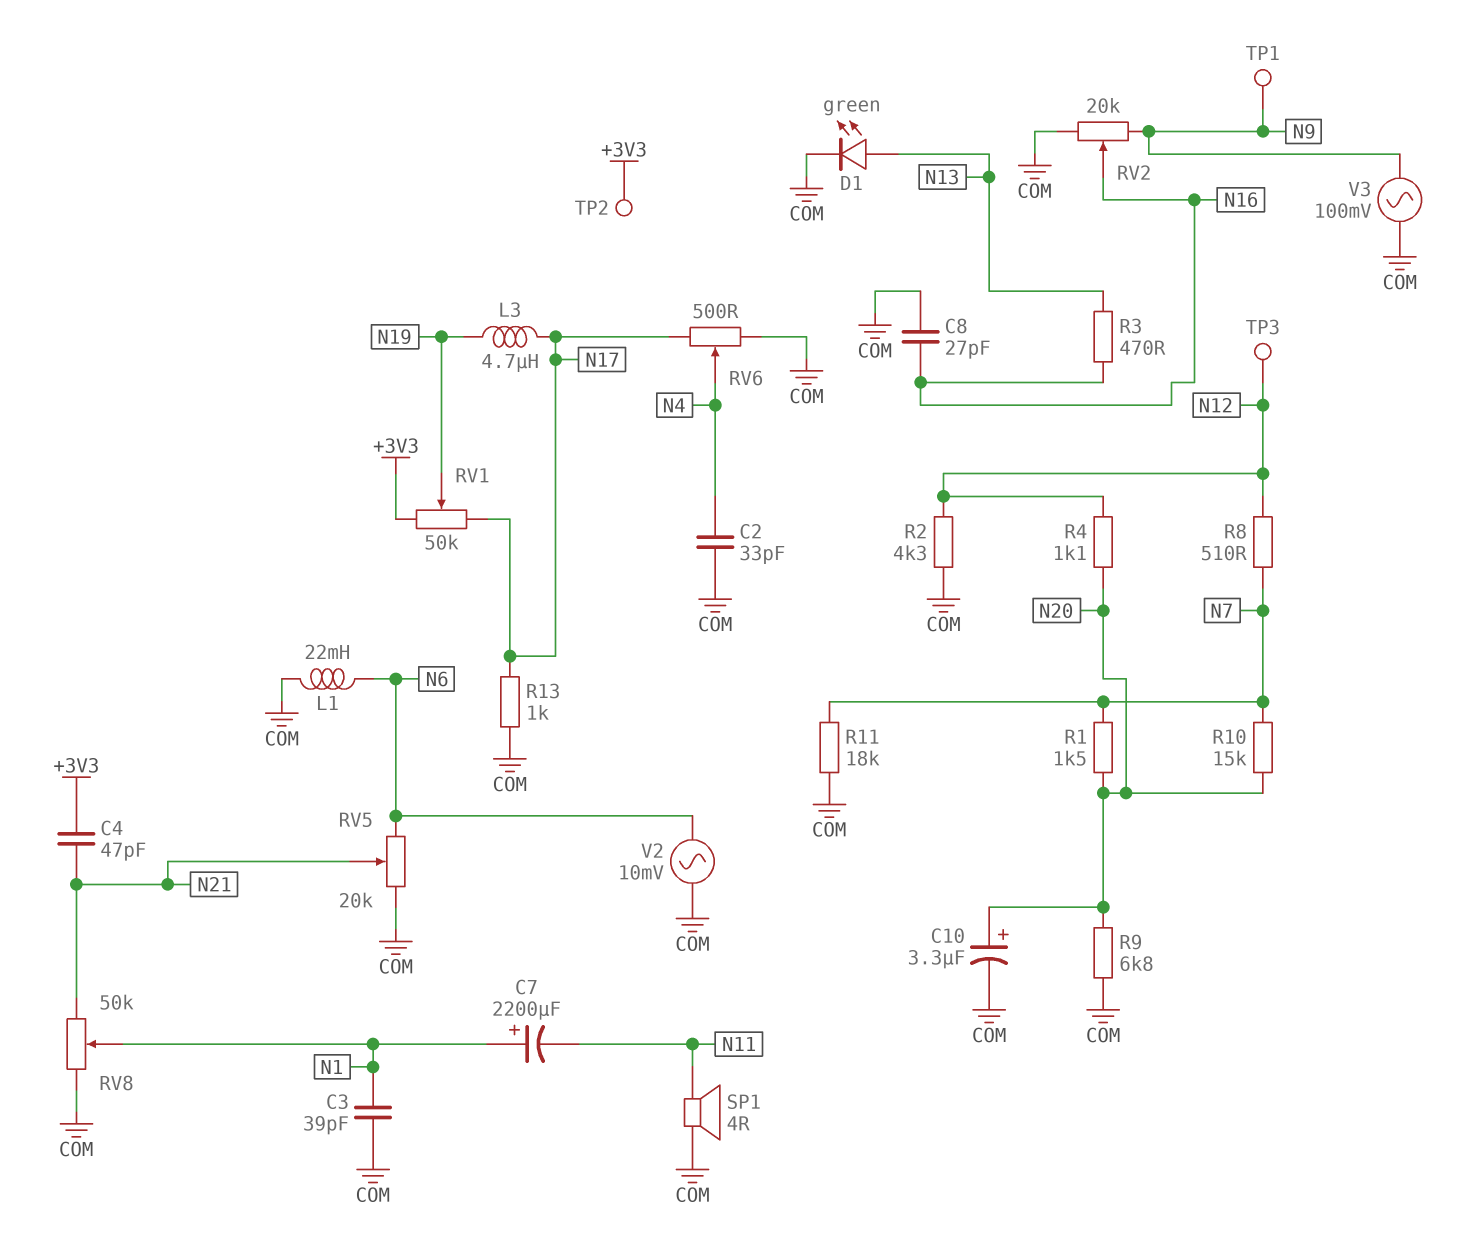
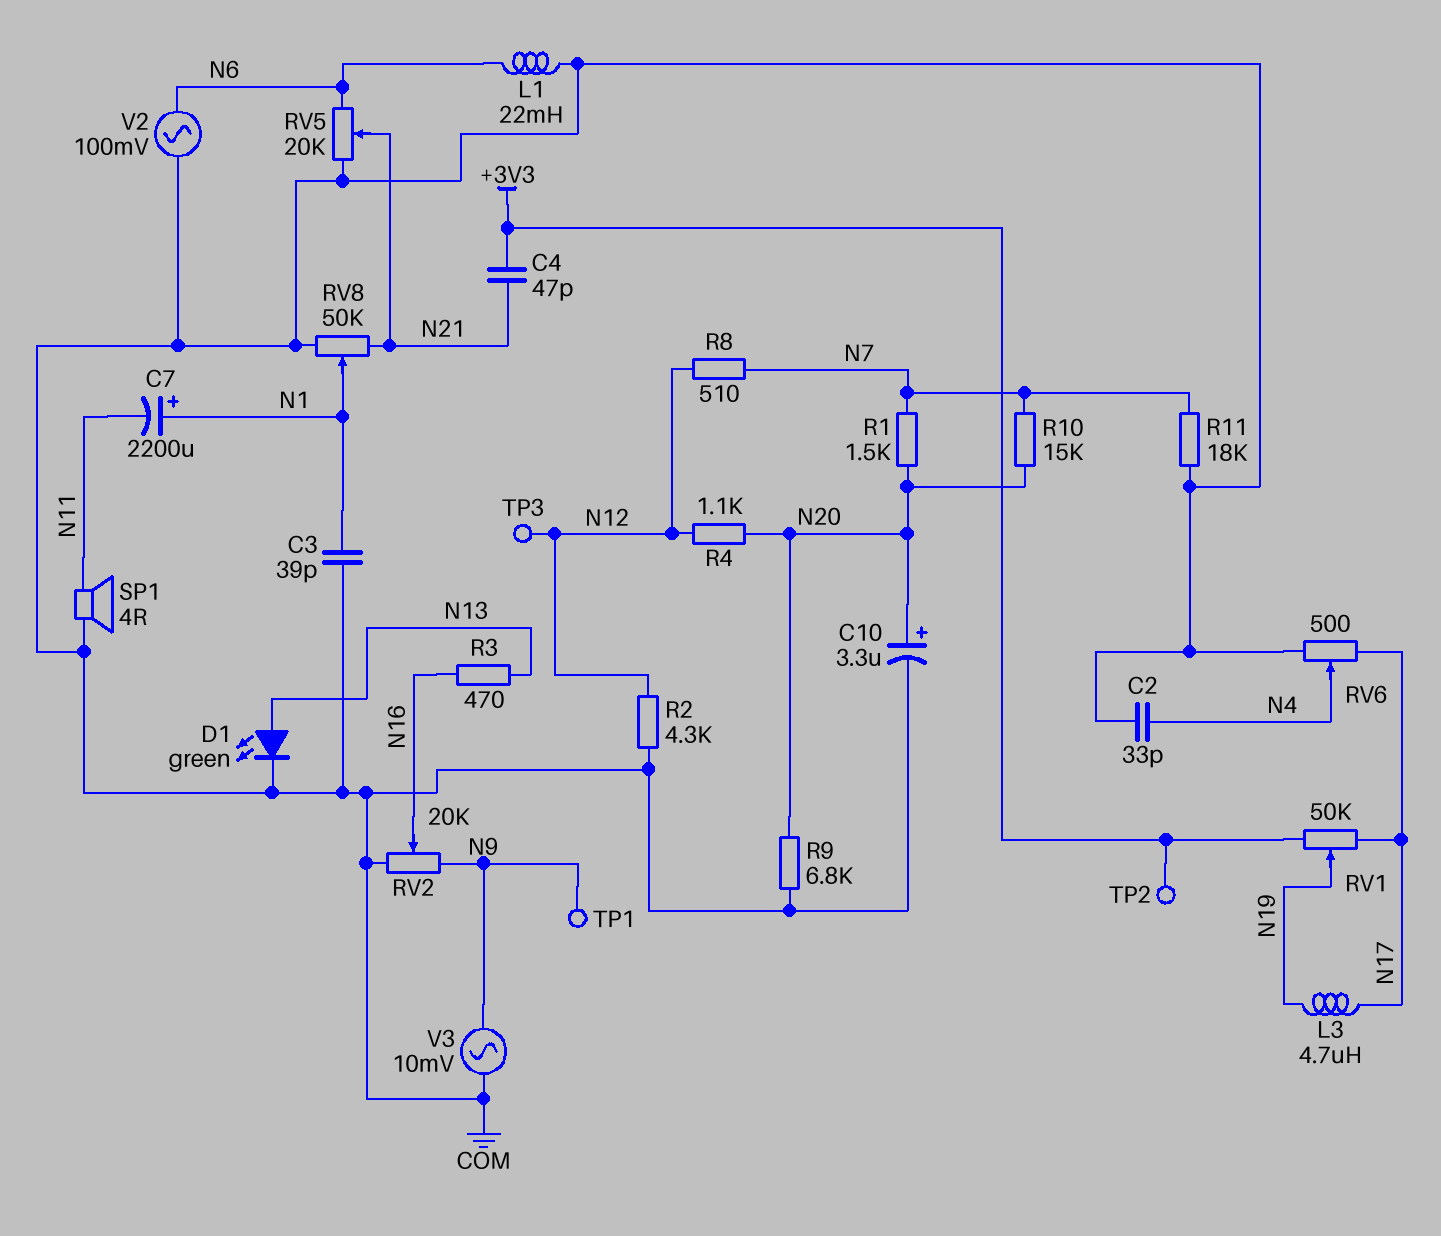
C8: 27pF (COM, N16) -> none
R13: 1k (COM, N17) -> none
V2: AC 10mV (COM, N6) -> AC 100mV (COM, N6)
V3: AC 100mV (COM, N9) -> AC 10mV (COM, N9)

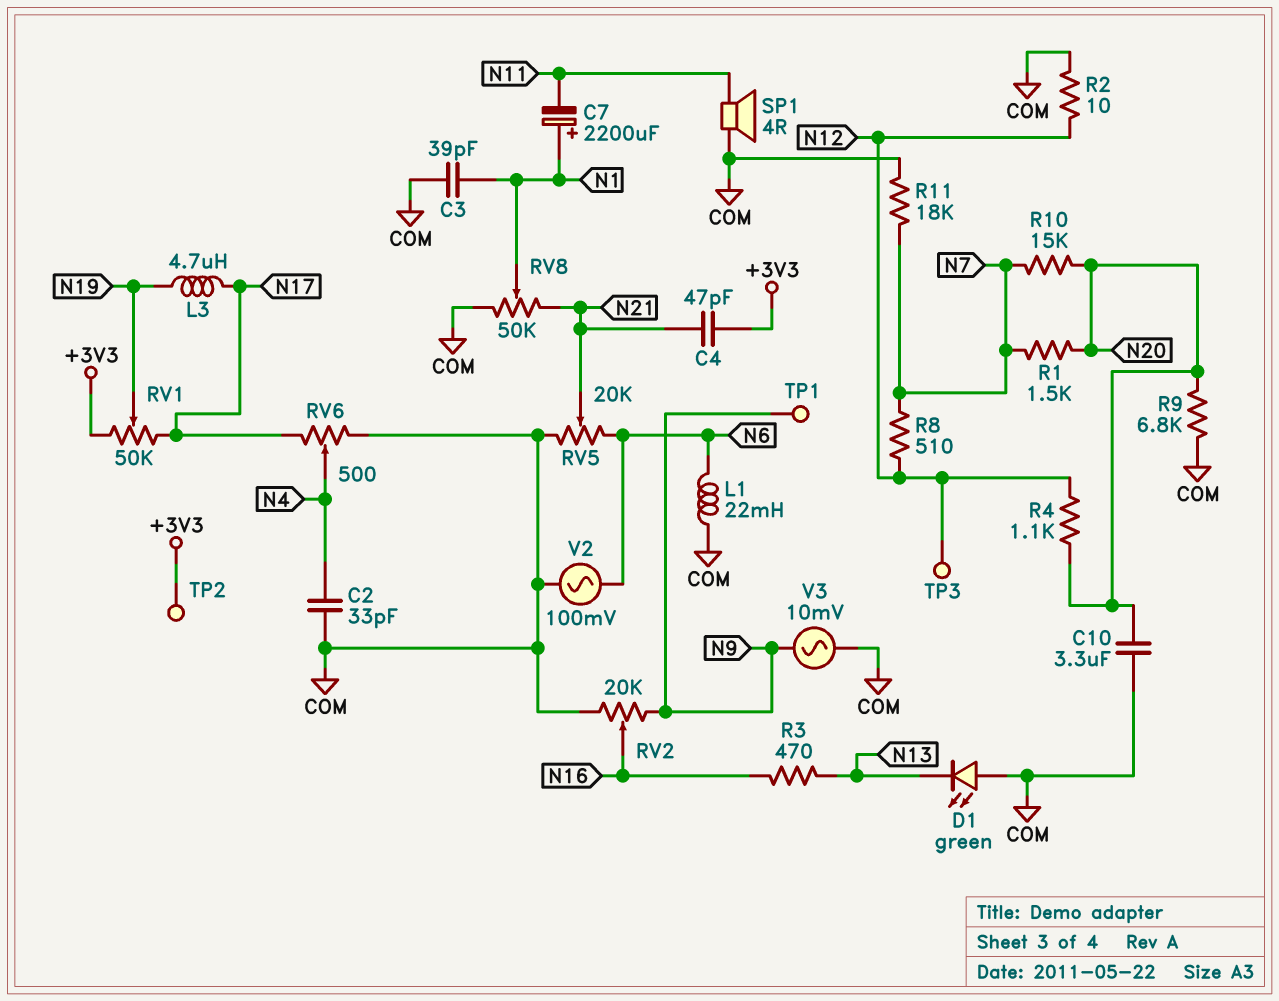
C10: 3.3uF (plus N20, minus COM) -> 3.3uF (COM, N20)
D1: LED green (A N13, K COM) -> LED green (A COM, K N13)
R2: 4.3k (COM, N12) -> 10 (COM, N12)

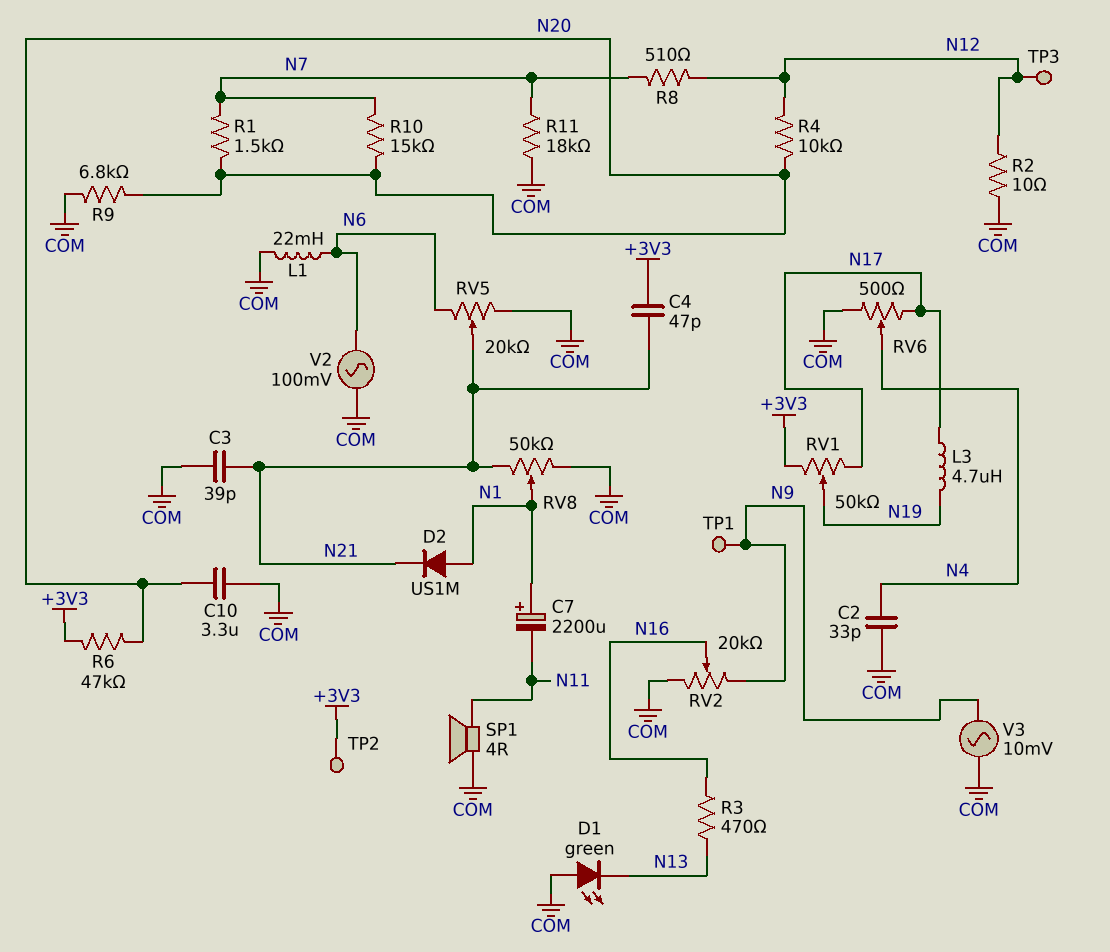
C3: 39pF (COM, N1) -> 39pF (COM, N21)
D2: none -> diode US1M (A N1, K N21)
R4: 1.1k (N12, N20) -> 10k (N12, N20)
R6: none -> 47k (+3V3, N20)

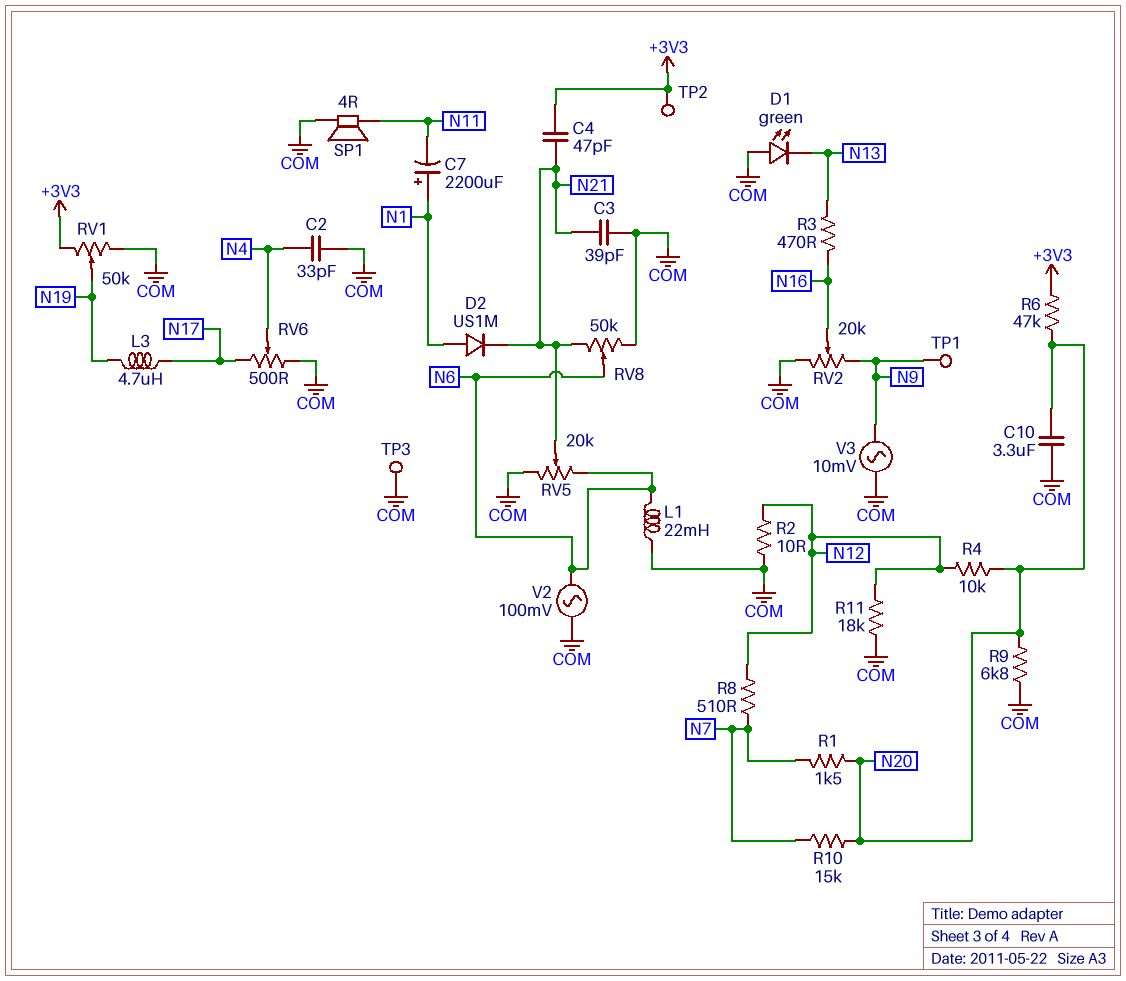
R11: 18k (COM, N7) -> 18k (COM, N12)
RV1: 50k (+3V3, N17, wiper N19) -> 50k (+3V3, COM, wiper N19)
RV8: 50k (COM, N21, wiper N1) -> 50k (COM, N21, wiper N6)
TP3: test point (N12) -> test point (COM)

